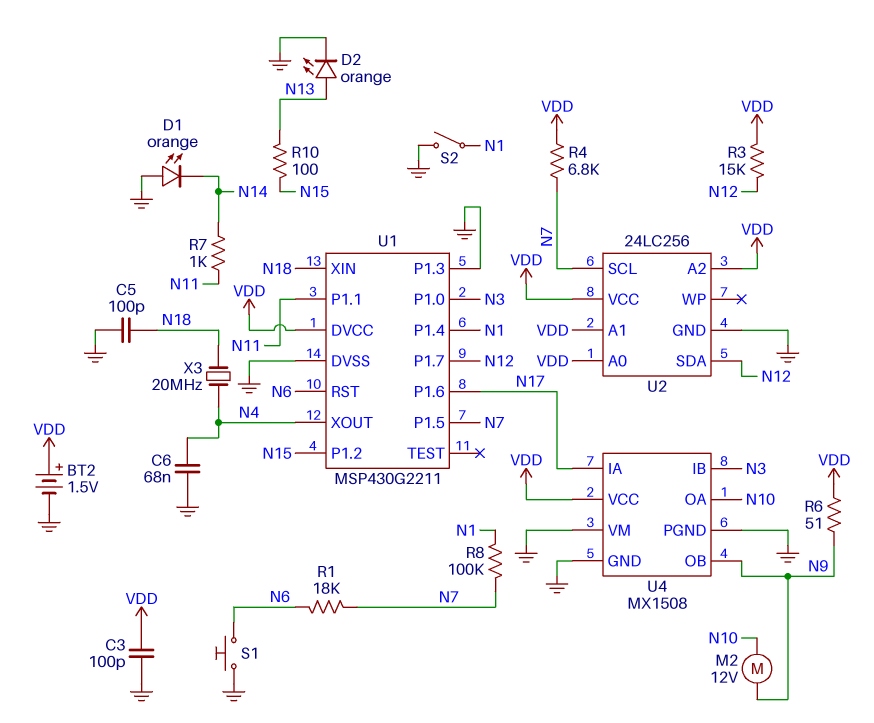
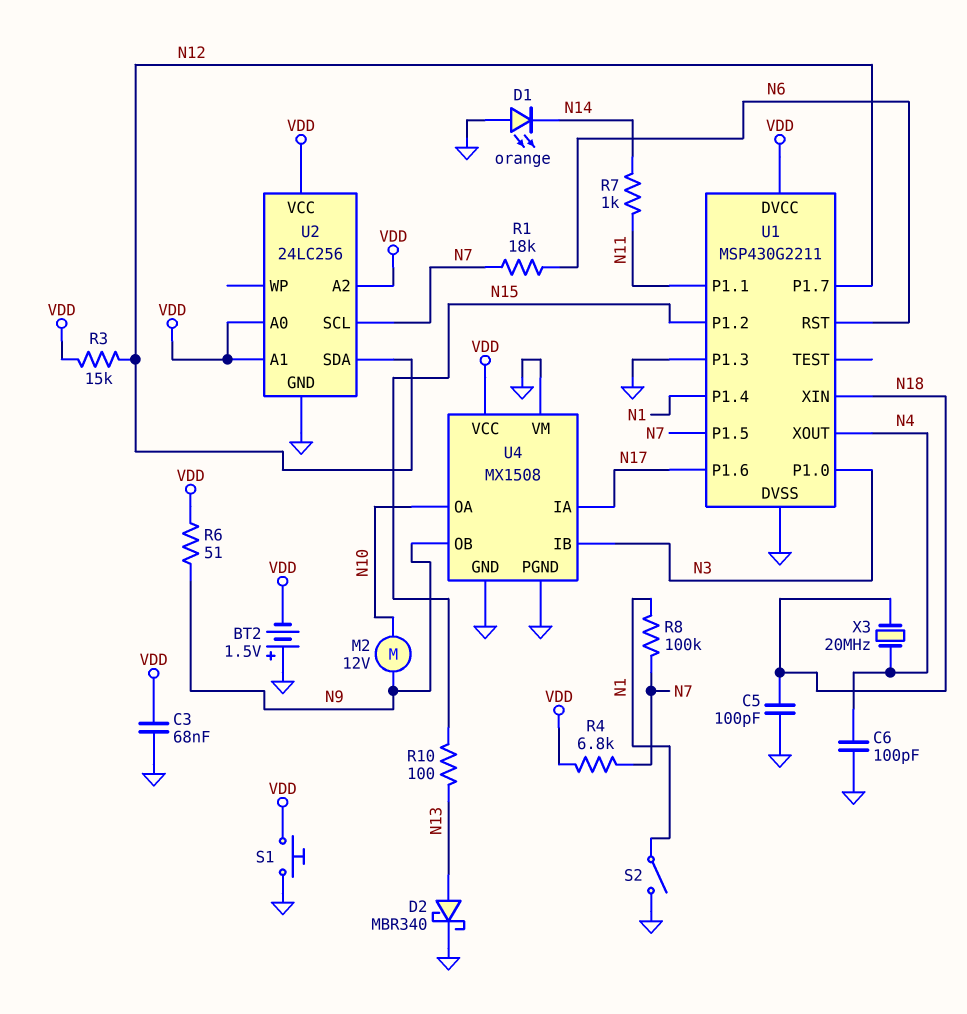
BT2: 1.5V (plus VDD, minus GND) -> 1.5V (plus GND, minus VDD)
C3: 100pF (GND, VDD) -> 68nF (GND, VDD)
C6: 68nF (GND, N4) -> 100pF (GND, N4)
D2: LED orange (A N13, K GND) -> schottky MBR340 (A N13, K GND)
S1: button (GND, N6) -> button (GND, VDD)

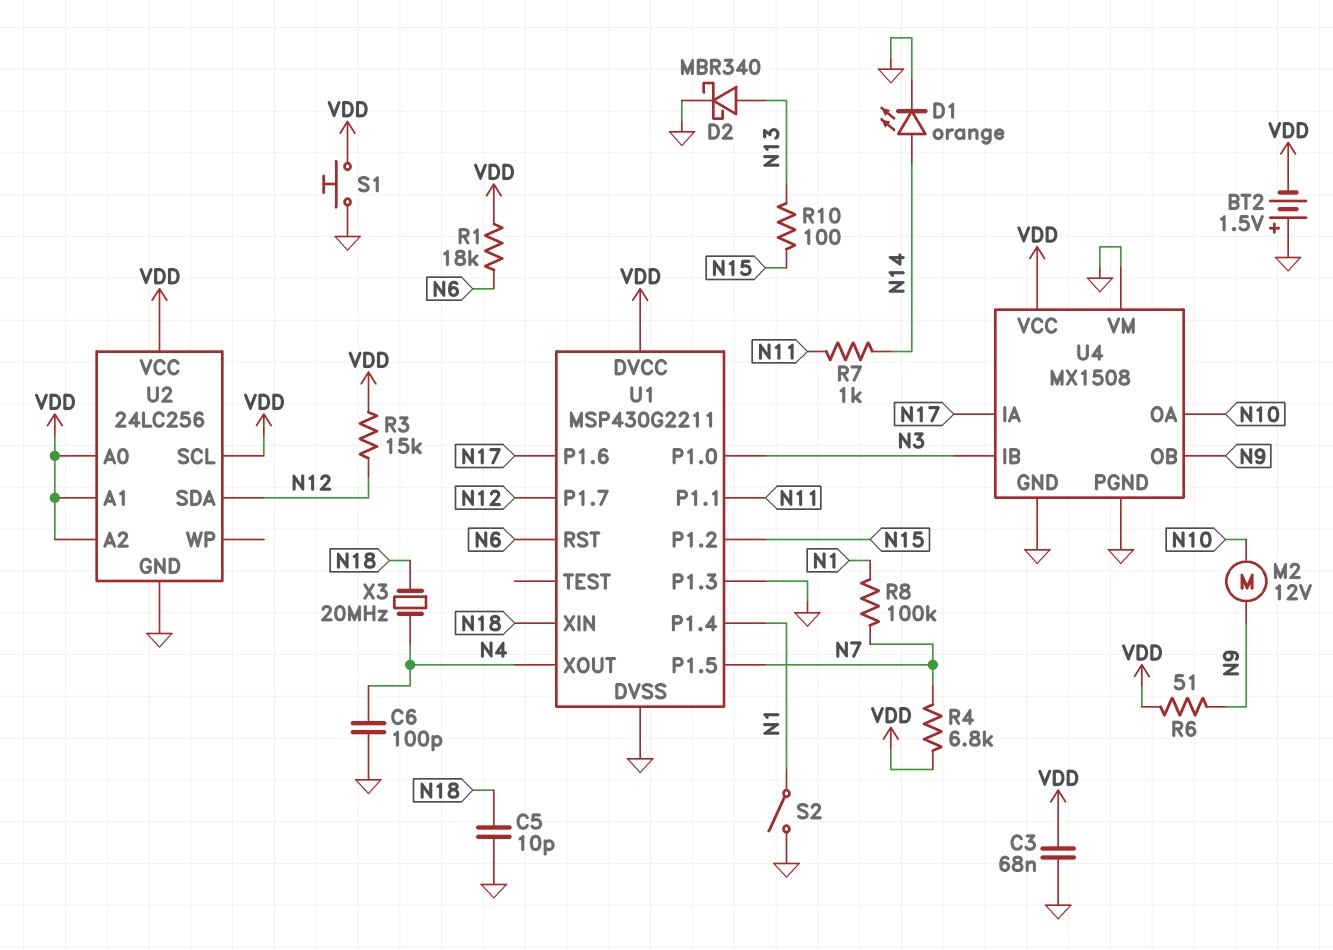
C5: 100pF (GND, N18) -> 10pF (GND, N18)
D1: LED orange (A GND, K N14) -> LED orange (A N14, K GND)
R1: 18k (N6, N7) -> 18k (N6, VDD)
U2 pin SCL: N7 -> VDD

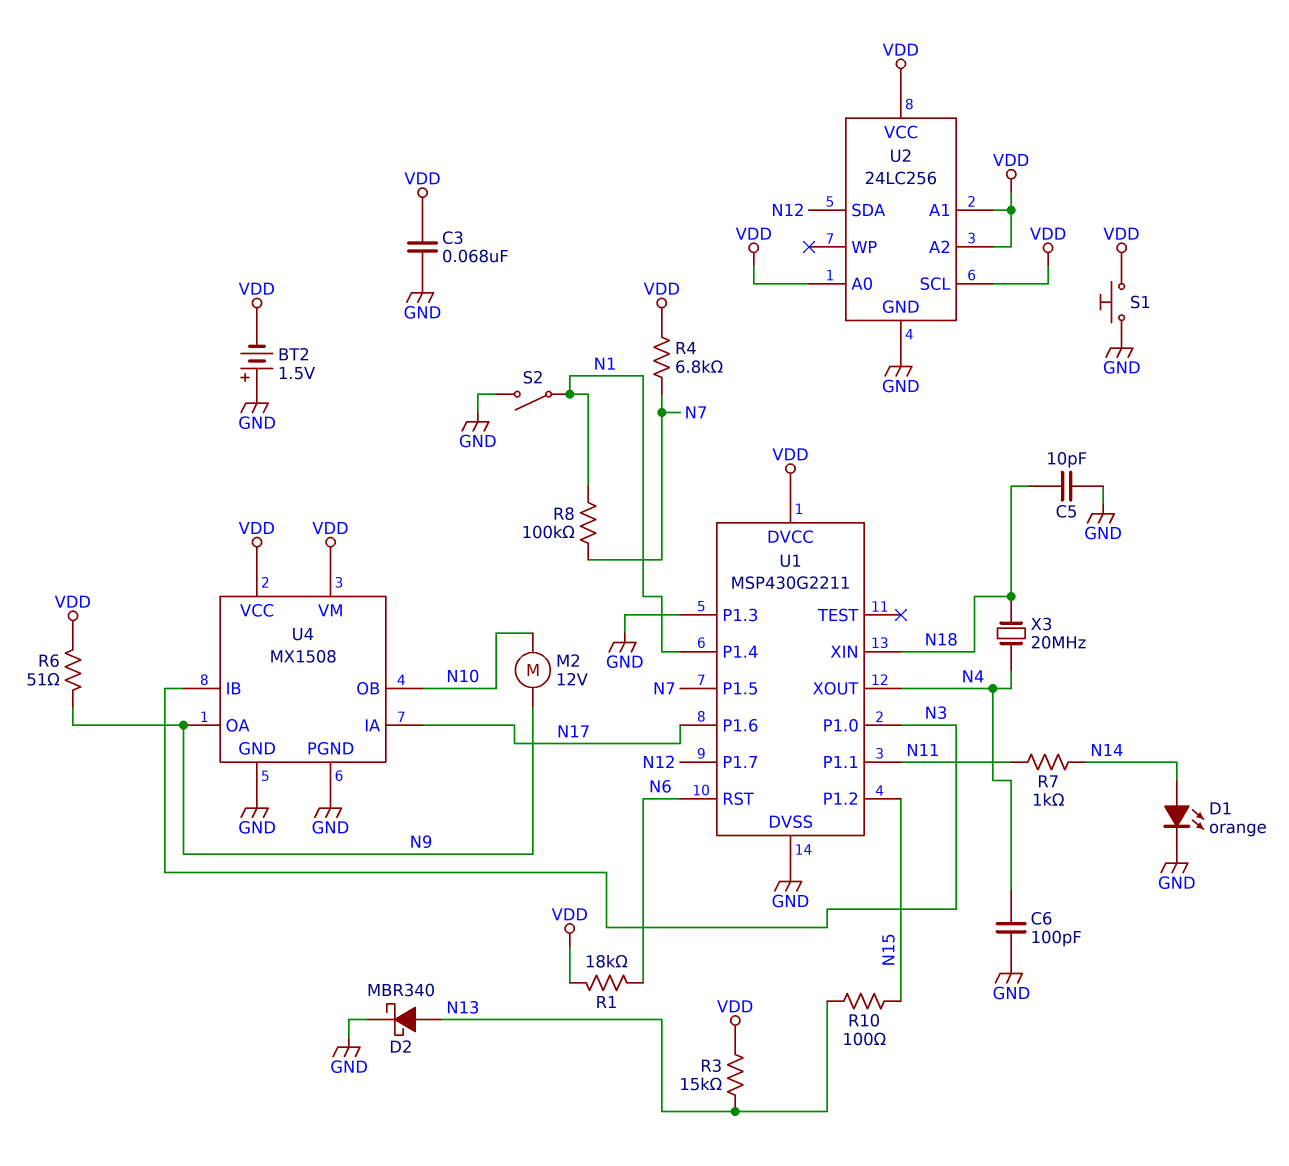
R3: 15k (N12, VDD) -> 15k (N13, VDD)
U4 pin OA: N10 -> N9
U4 pin OB: N9 -> N10
U4 pin VM: GND -> VDD

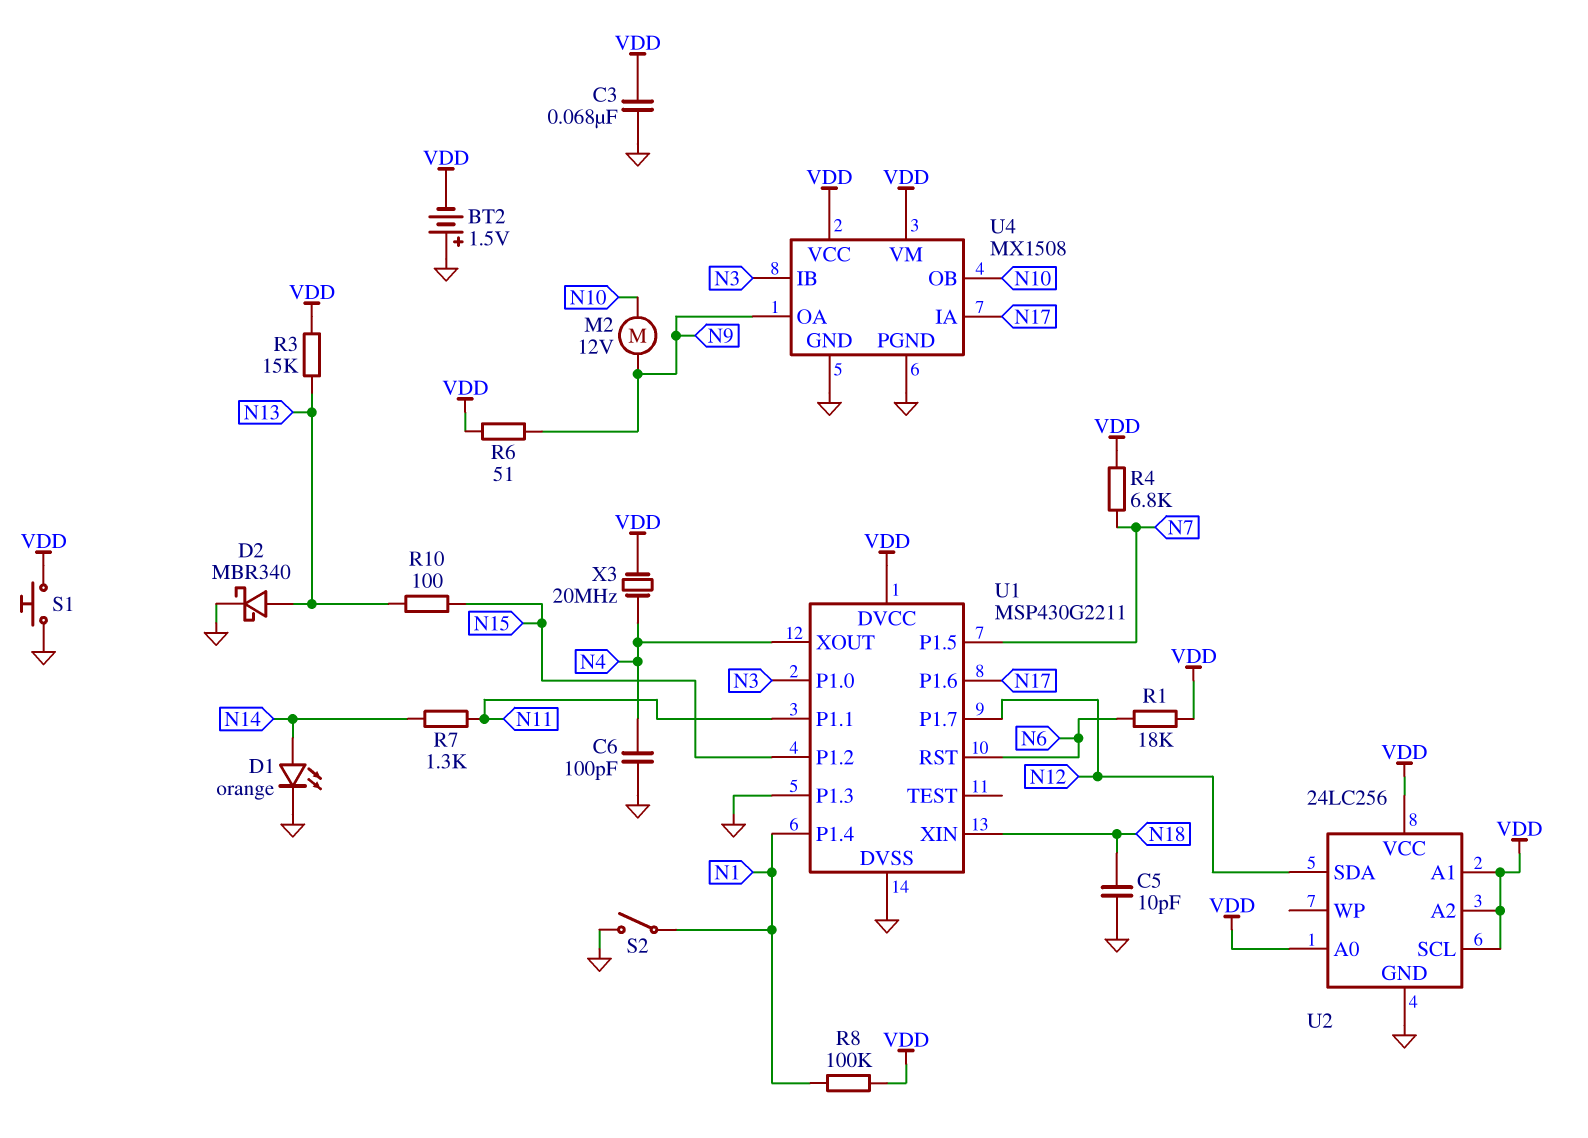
R7: 1k (N11, N14) -> 1.3k (N11, N14)
R8: 100k (N1, N7) -> 100k (N1, VDD)
X3: 20MHz (N4, N18) -> 20MHz (N4, VDD)

